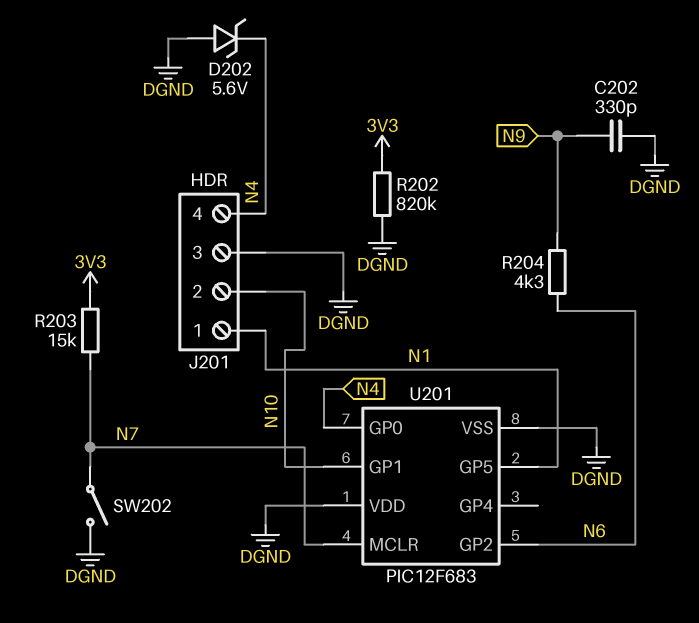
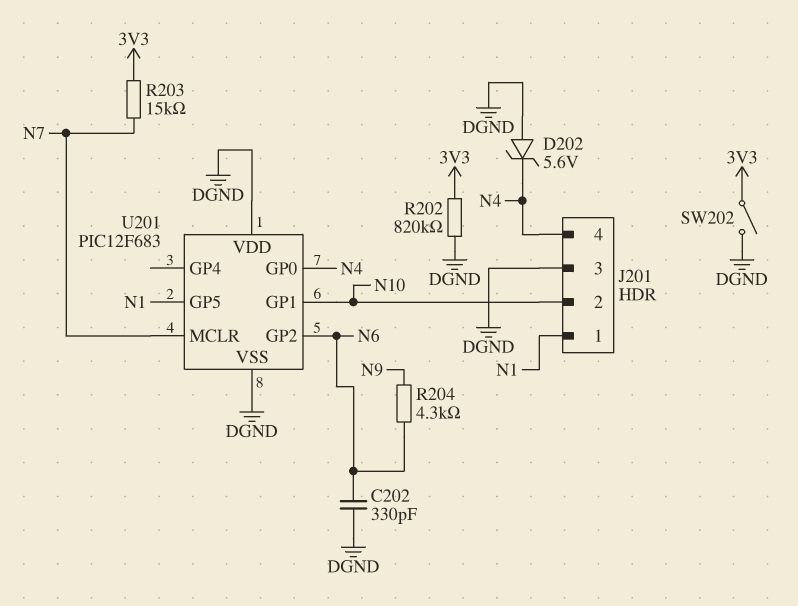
C202: 330pF (DGND, N9) -> 330pF (DGND, N6)
SW202: switch (DGND, N7) -> switch (3V3, DGND)

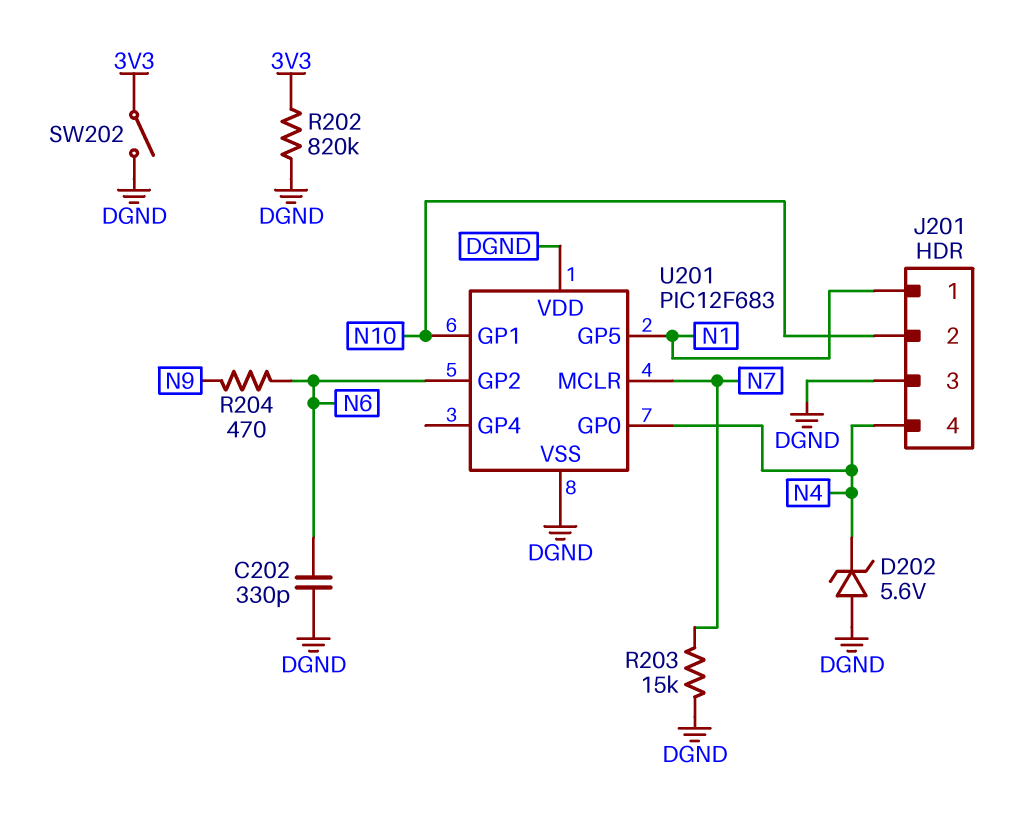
R203: 15k (3V3, N7) -> 15k (DGND, N7)
R204: 4.3k (N6, N9) -> 470 (N6, N9)

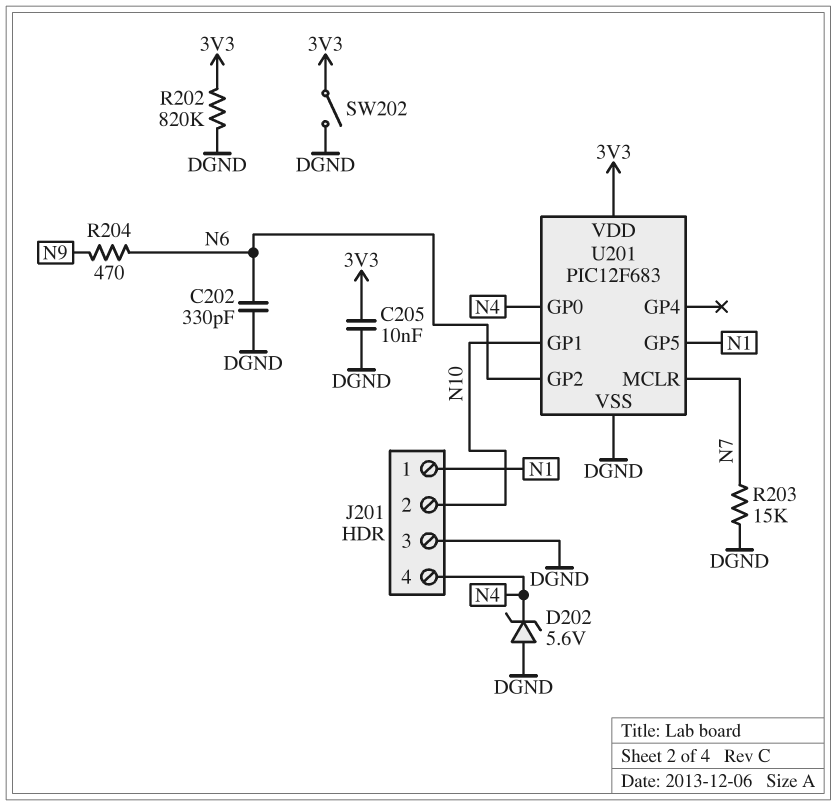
C205: none -> 10nF (3V3, DGND)
U201 pin VDD: DGND -> 3V3

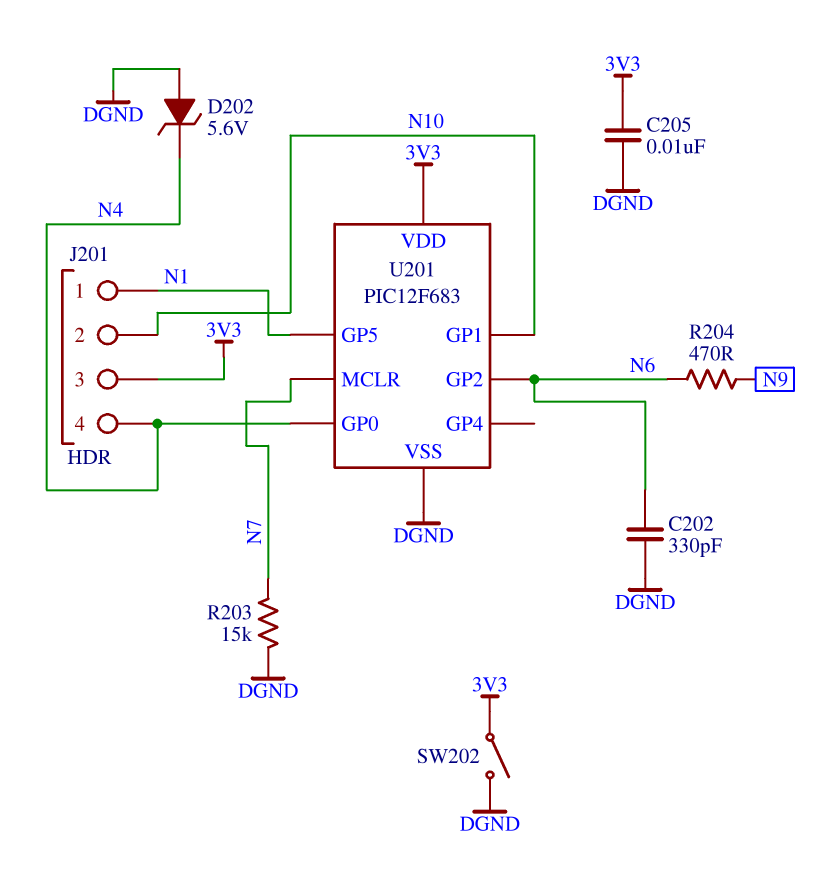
J201 pin 3: DGND -> 3V3
R202: 820k (3V3, DGND) -> none

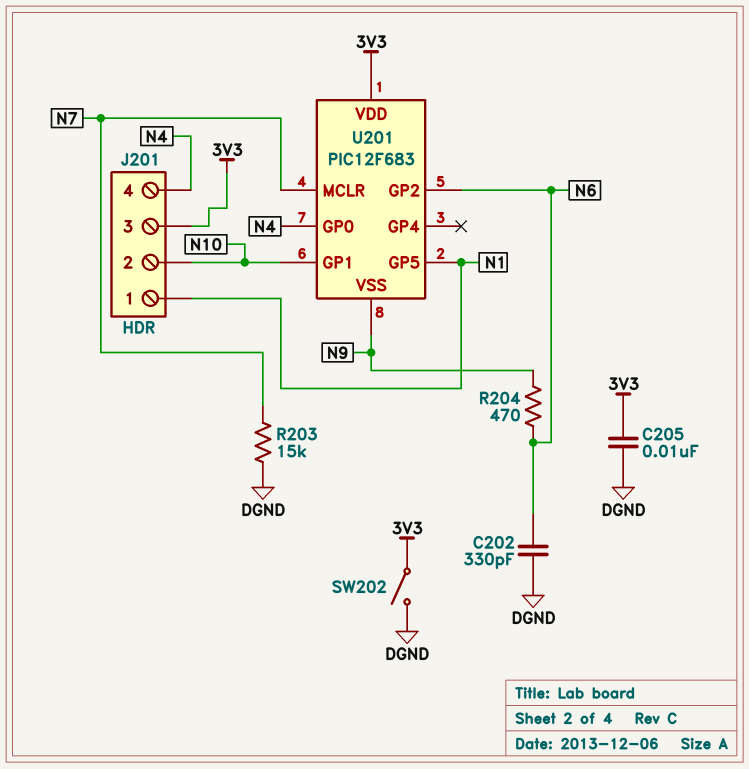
D202: zener 5.6V (A DGND, K N4) -> none
U201 pin VSS: DGND -> N9

